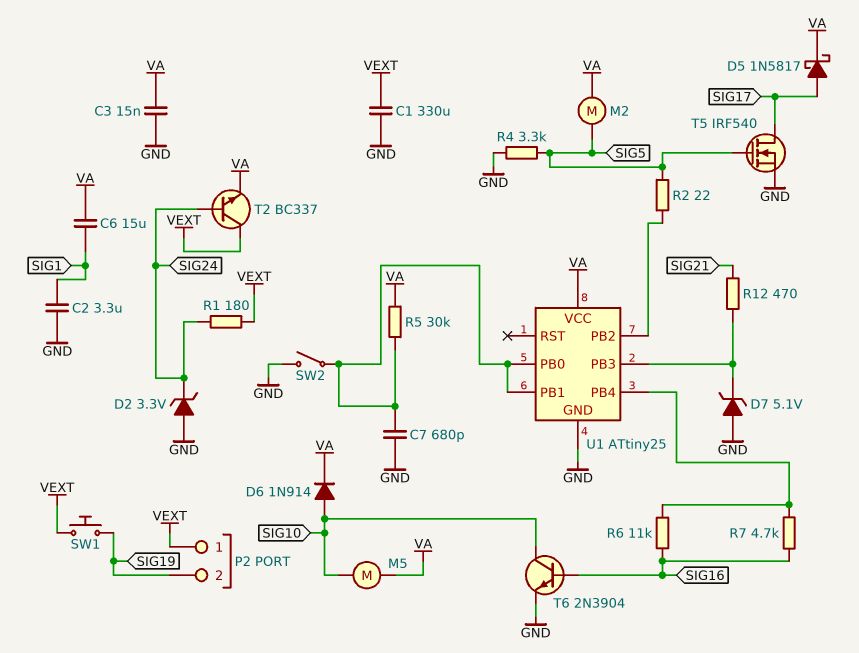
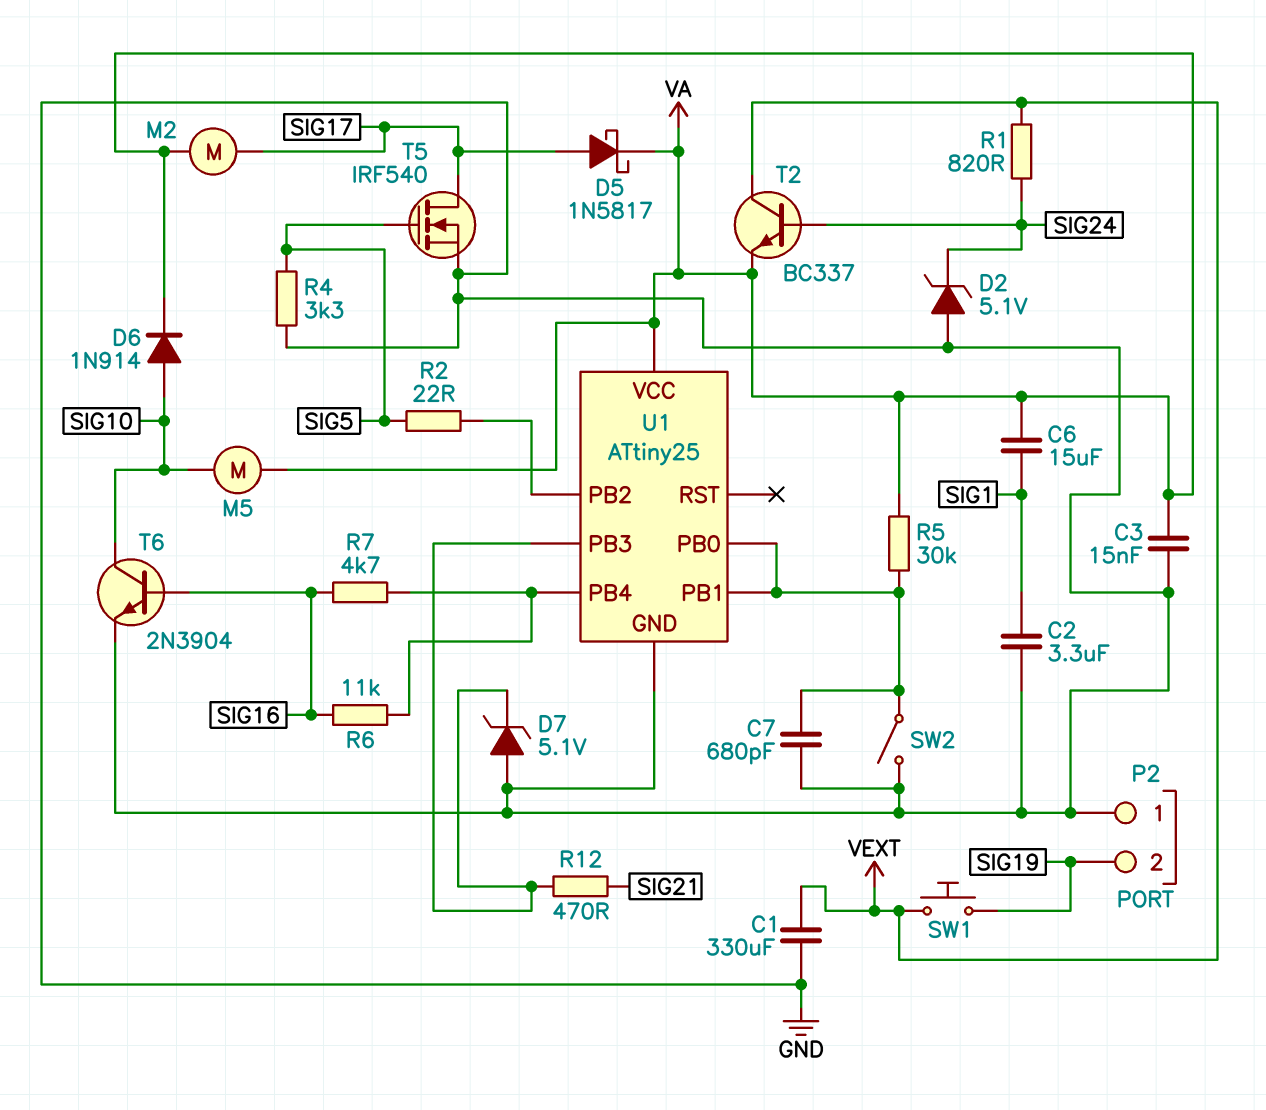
D2: zener 3.3V (A GND, K SIG24) -> zener 5.1V (A GND, K SIG24)
M2: motor (SIG5, VA) -> motor (SIG17, VA)
P2 pin 1: VEXT -> GND
R1: 180 (SIG24, VEXT) -> 820 (SIG24, VEXT)

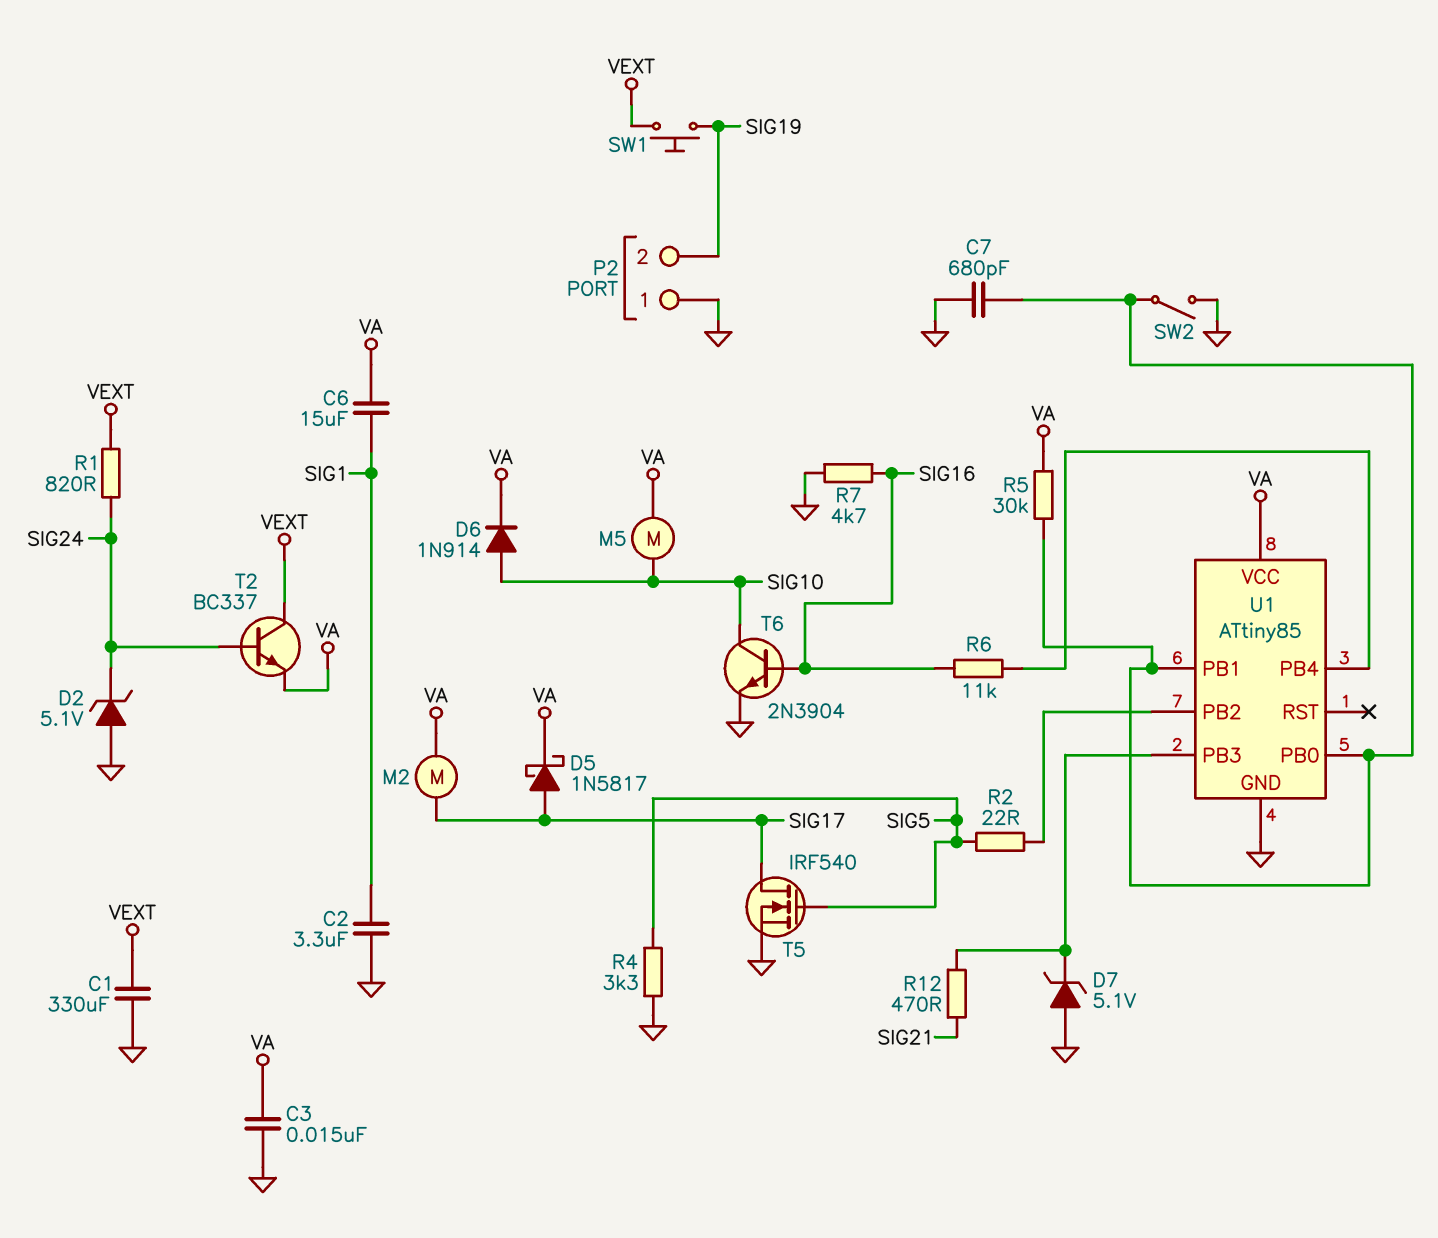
R7: 4.7k (SIG16, U1/PB4) -> 4.7k (GND, SIG16)
U1: ATtiny25 -> ATtiny85

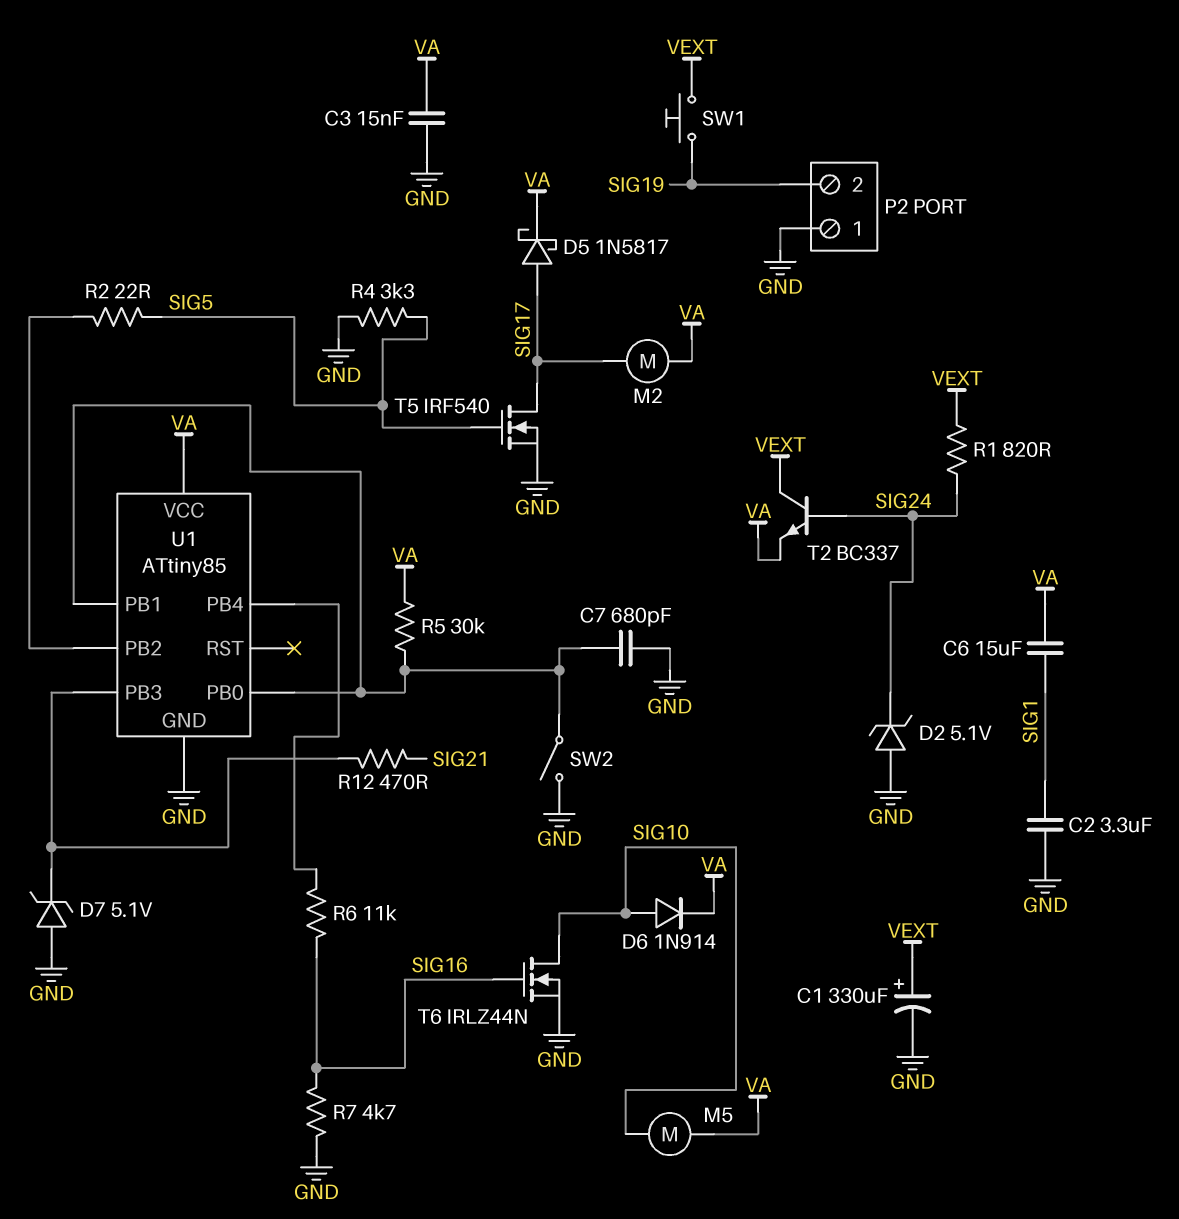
C1: 330uF (GND, VEXT) -> 330uF (plus VEXT, minus GND)
T6: NPN 2N3904 (B SIG16, C SIG10, E GND) -> NMOS IRLZ44N (G SIG16, D SIG10, S GND)

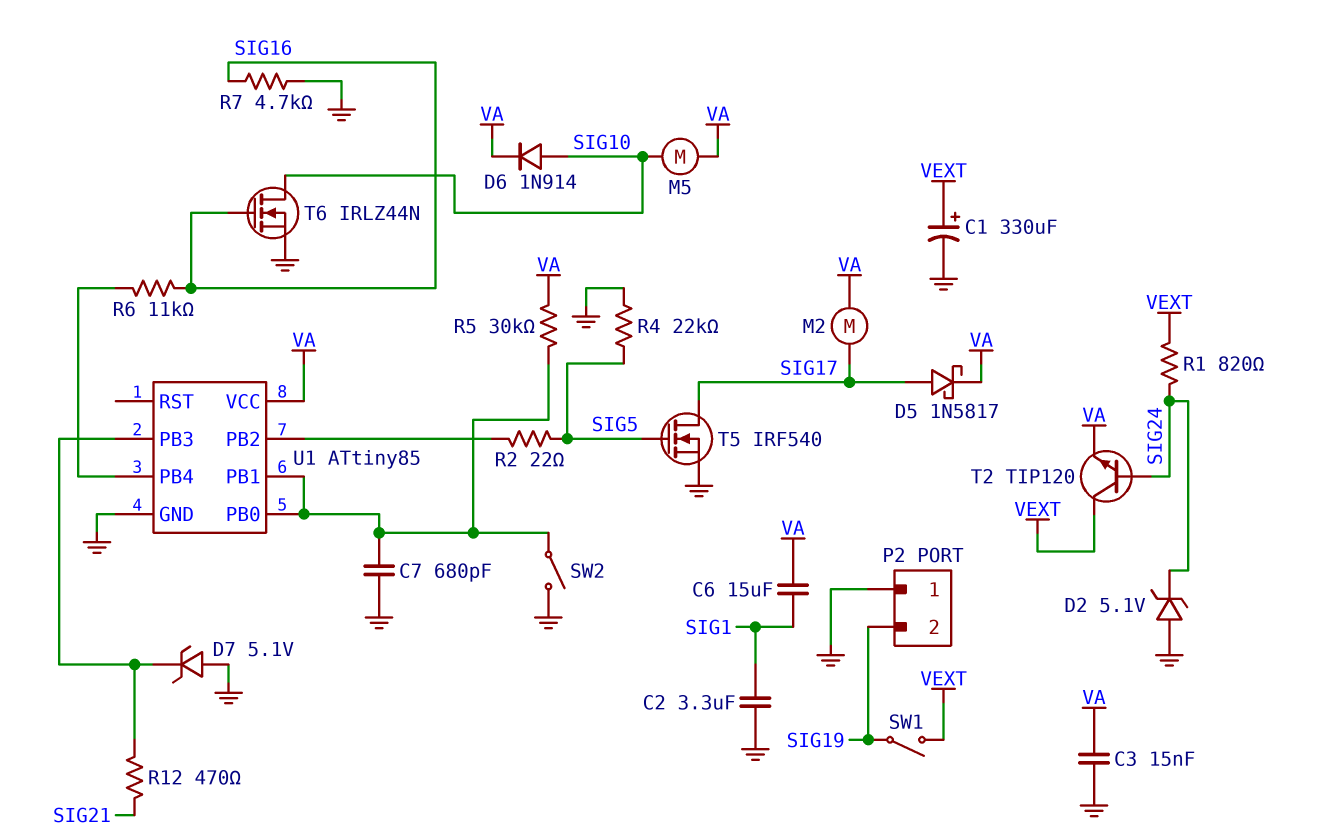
R4: 3.3k (GND, SIG5) -> 22k (GND, SIG5)
SW1: button (SIG19, VEXT) -> switch (SIG19, VEXT)
T2: NPN BC337 (B SIG24, C VEXT, E VA) -> NPN TIP120 (B SIG24, C VEXT, E VA)

